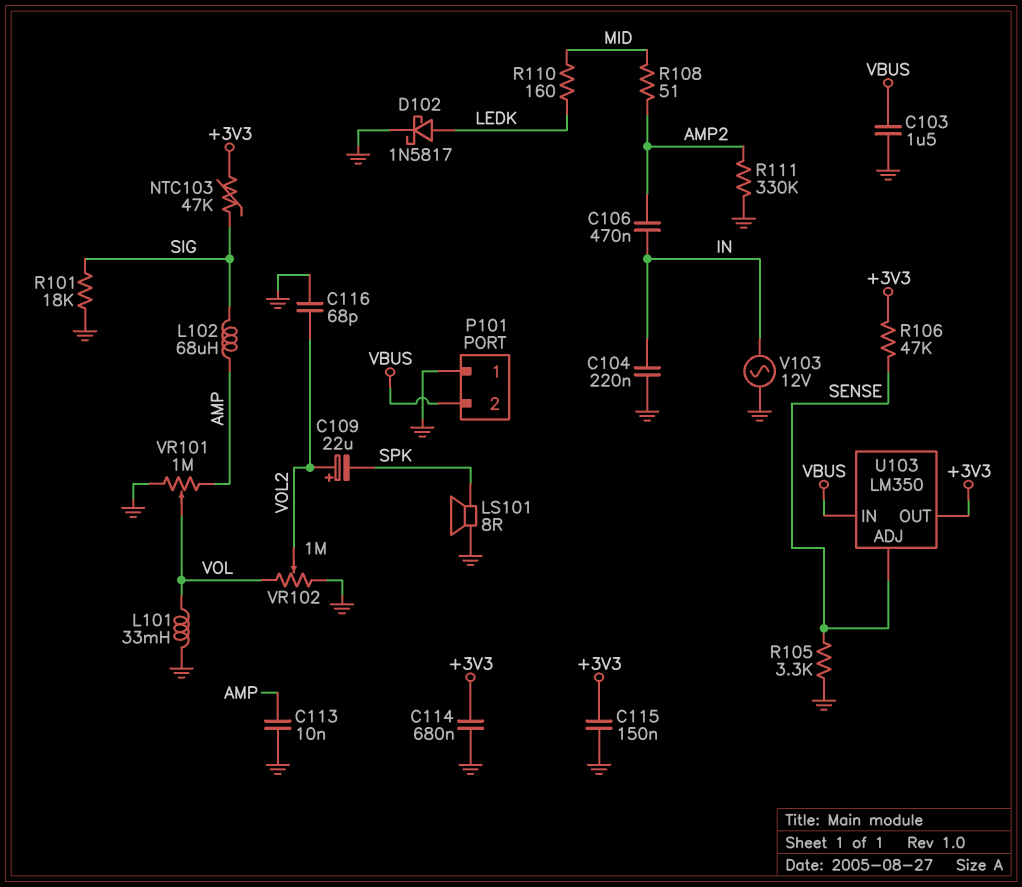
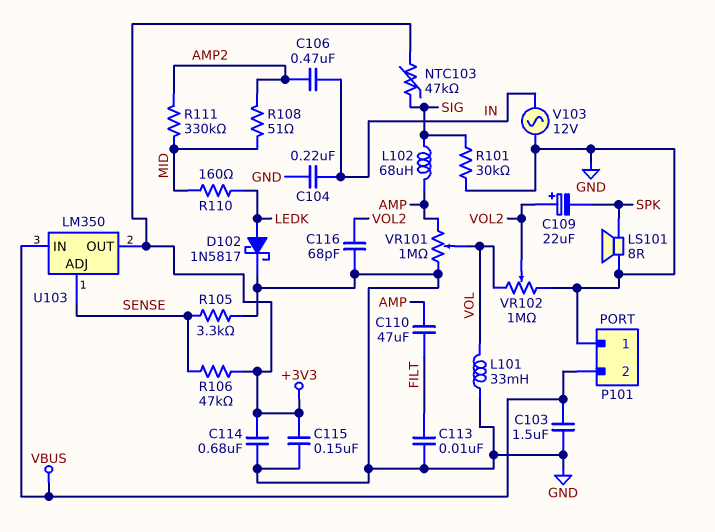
C110: none -> 47uF (AMP, FILT)
C113: 10nF (AMP, GND) -> 10nF (FILT, GND)
R101: 18k (GND, SIG) -> 30k (GND, SIG)
R111: 330k (AMP2, GND) -> 330k (AMP2, MID)

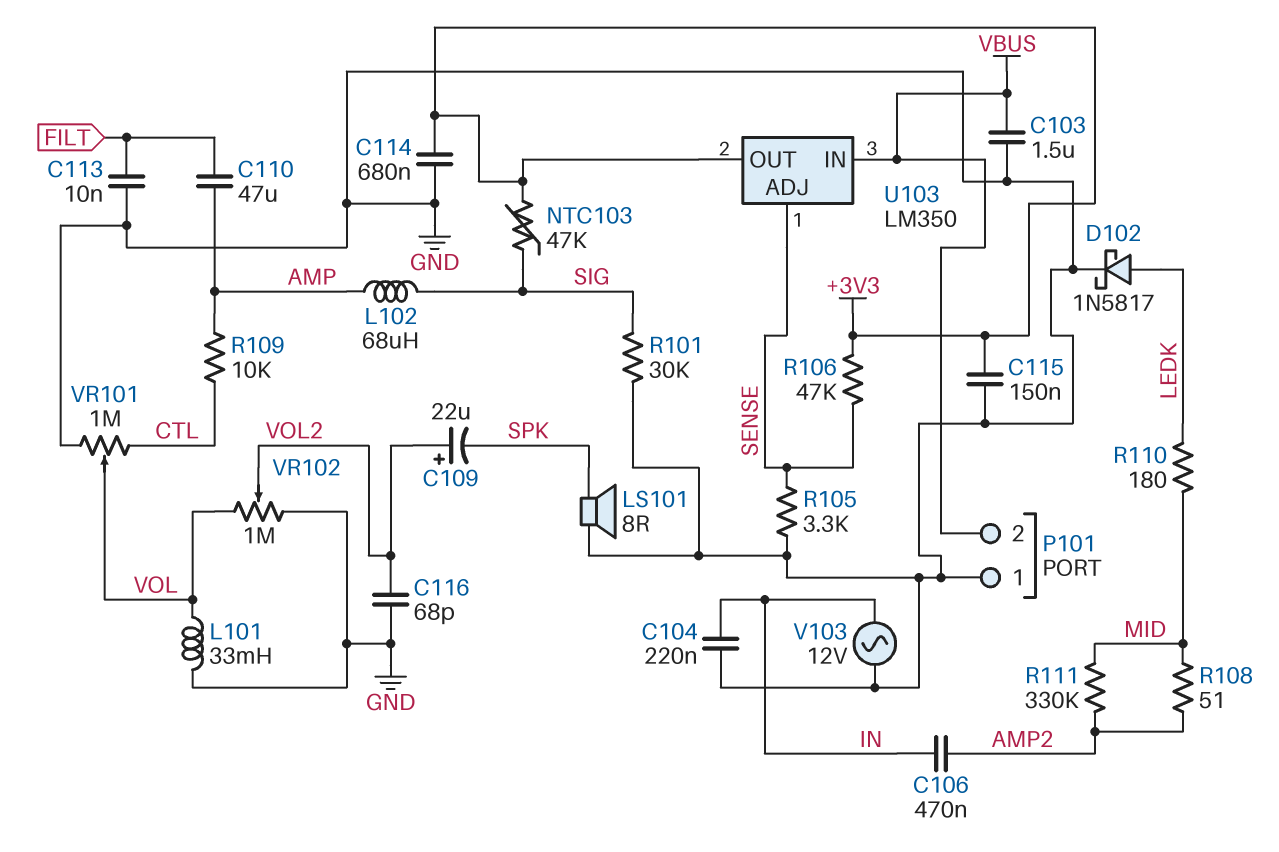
R109: none -> 10k (AMP, CTL)
R110: 160 (LEDK, MID) -> 180 (LEDK, MID)
VR101: 1M (AMP, GND, wiper VOL) -> 1M (CTL, GND, wiper VOL)

